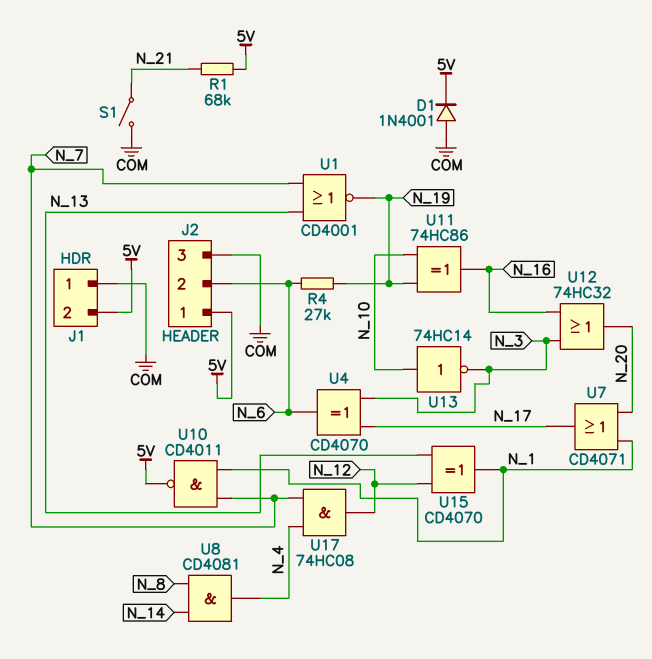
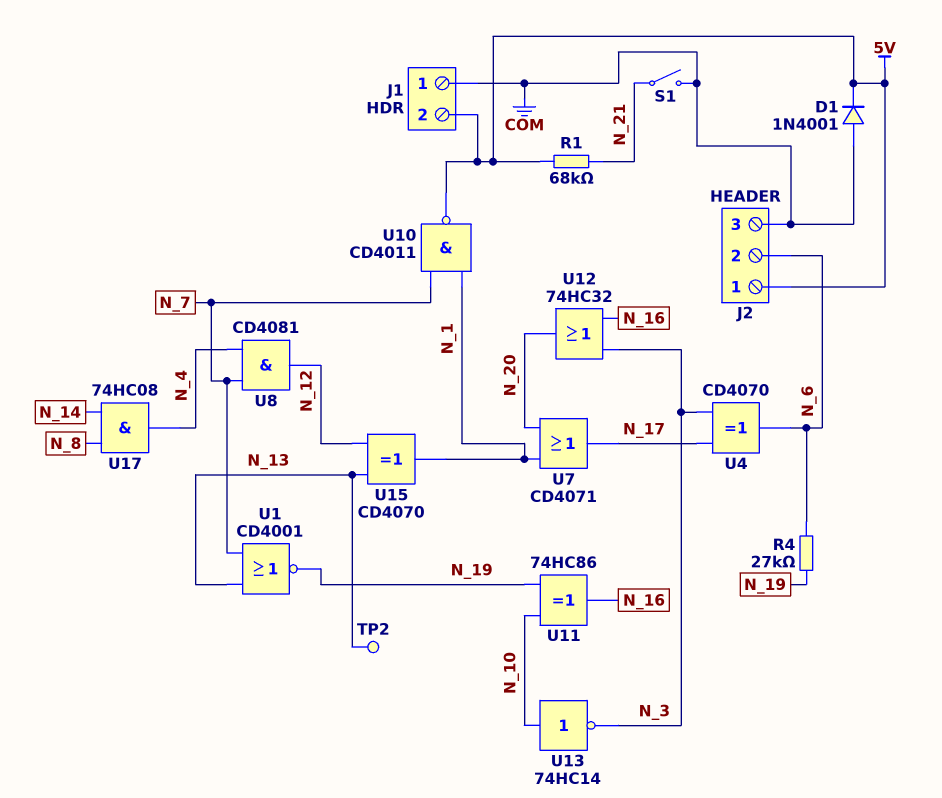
TP2: none -> test point (N_13)
U8: AND CD4081 (in N_8, in N_14, out N_4) -> AND CD4081 (in N_4, in N_7, out N_12)
U17: AND 74HC08 (in N_4, in N_7, out N_12) -> AND 74HC08 (in N_8, in N_14, out N_4)

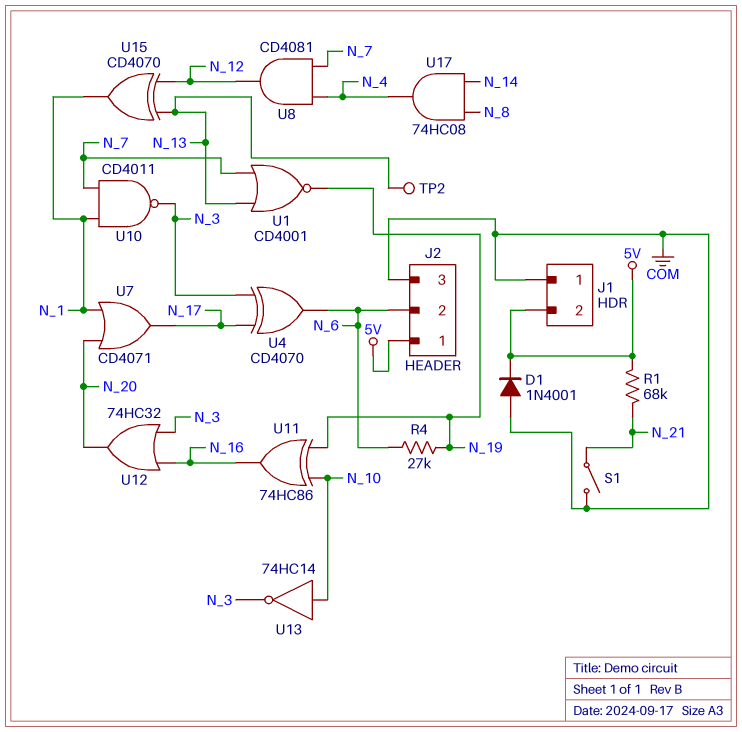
U10: NAND CD4011 (in N_1, in N_7, out 5V) -> NAND CD4011 (in N_1, in N_7, out N_3)

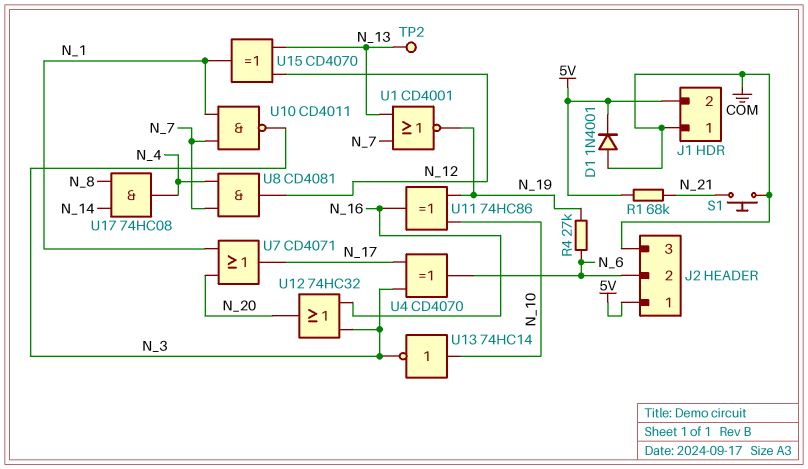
S1: switch (COM, N_21) -> button (COM, N_21)

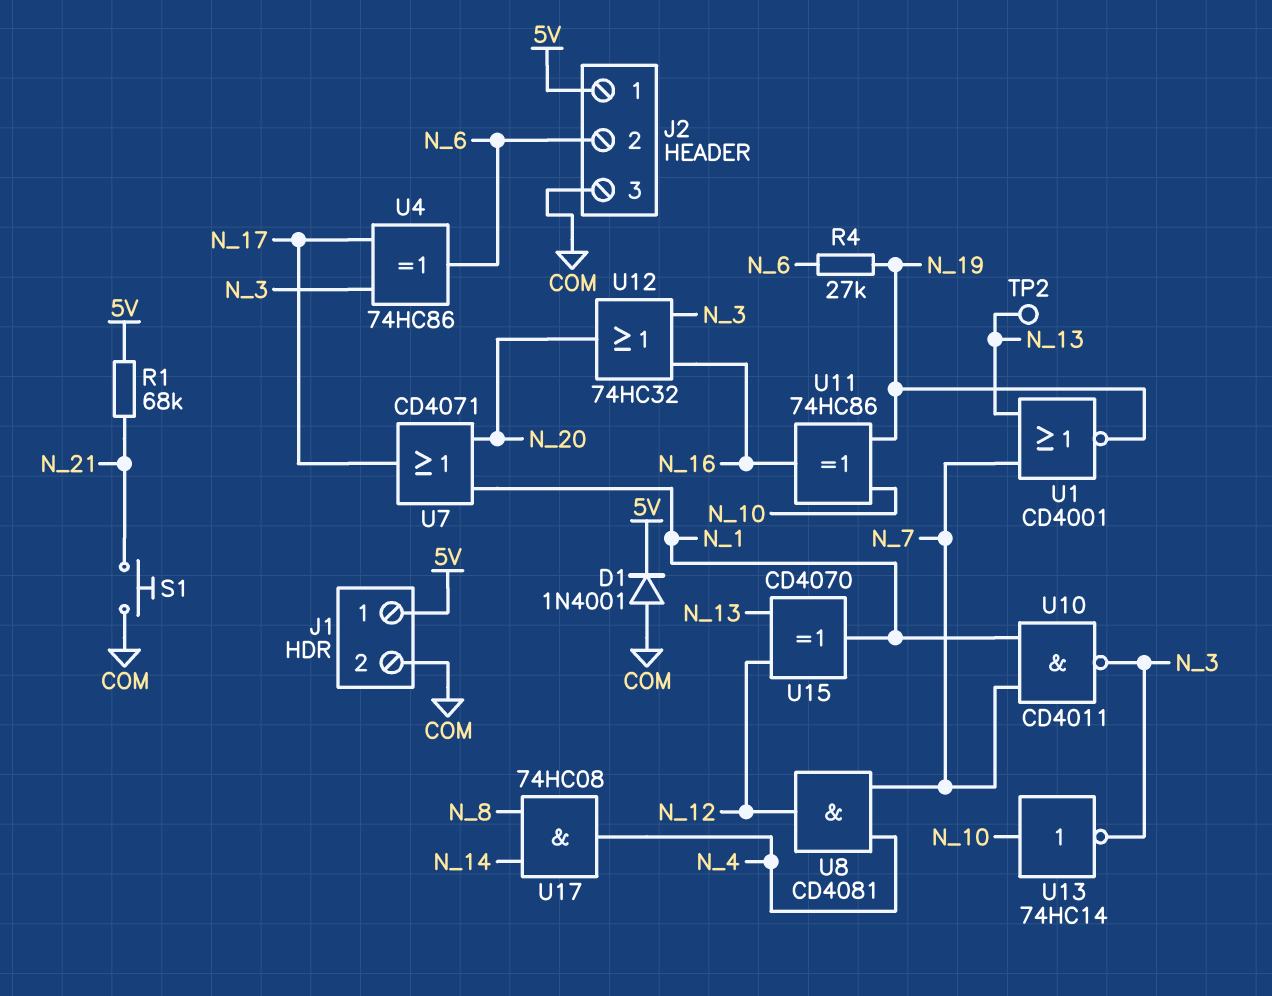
J1 pin 1: COM -> 5V
J1 pin 2: 5V -> COM
U4: XOR CD4070 (in N_3, in N_17, out N_6) -> XOR 74HC86 (in N_3, in N_17, out N_6)

